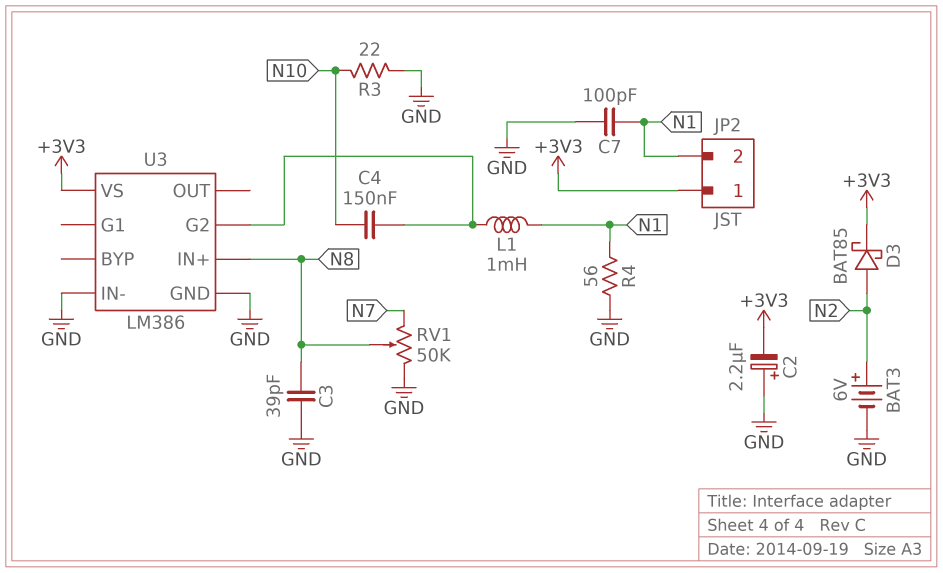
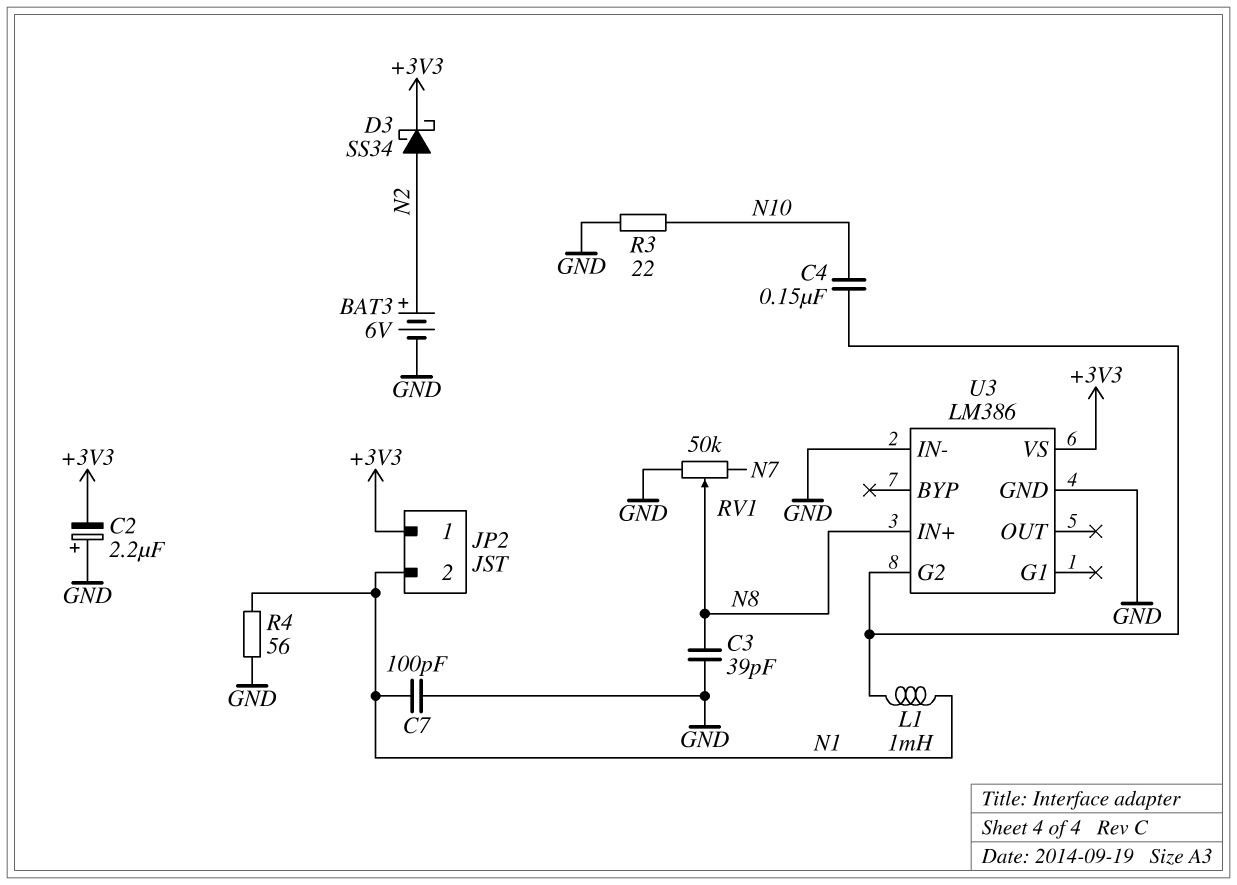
D3: schottky BAT85 (A N2, K +3V3) -> schottky SS34 (A N2, K +3V3)

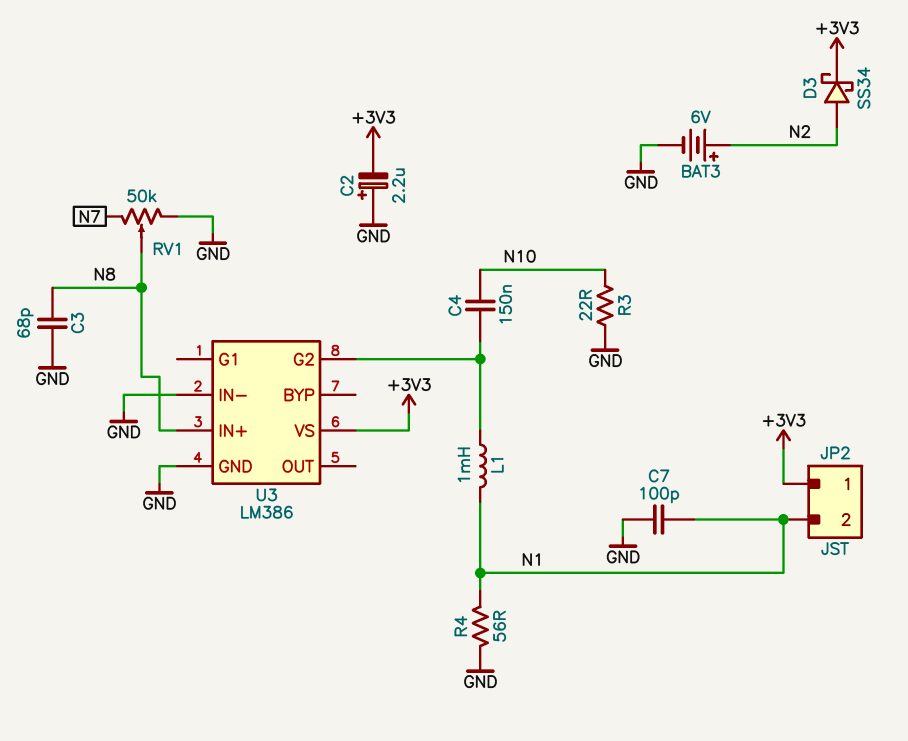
C3: 39pF (GND, N8) -> 68pF (GND, N8)

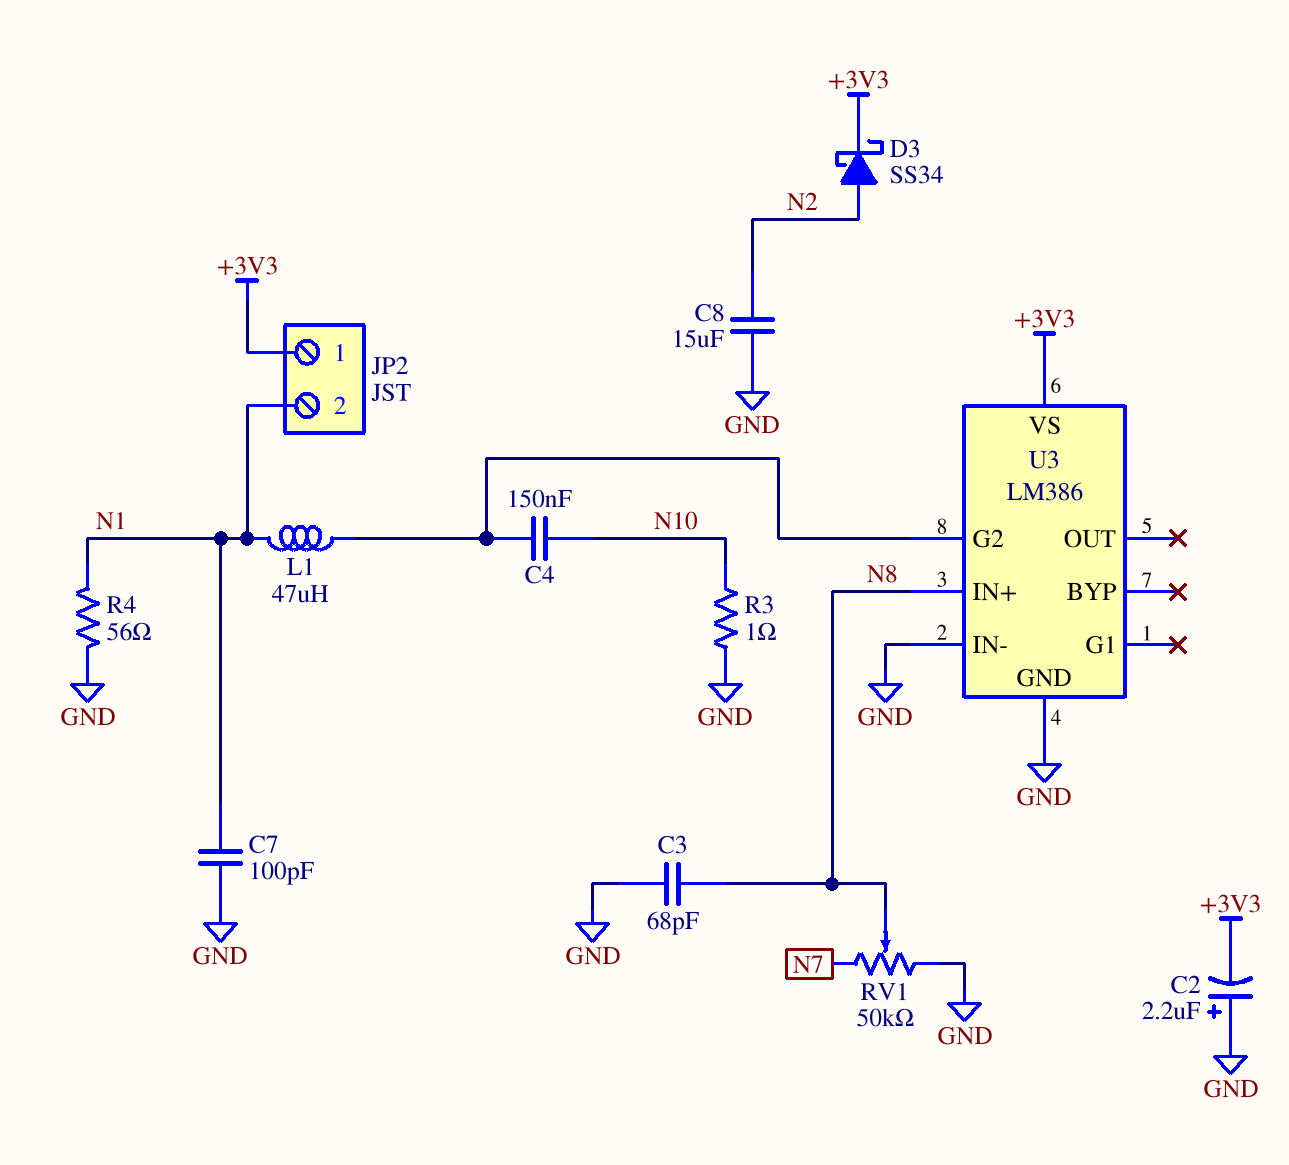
BAT3: 6V (plus N2, minus GND) -> none
C8: none -> 15uF (GND, N2)
L1: 1mH (N1, U3/G2) -> 47uH (N1, U3/G2)
R3: 22 (GND, N10) -> 1 (GND, N10)

